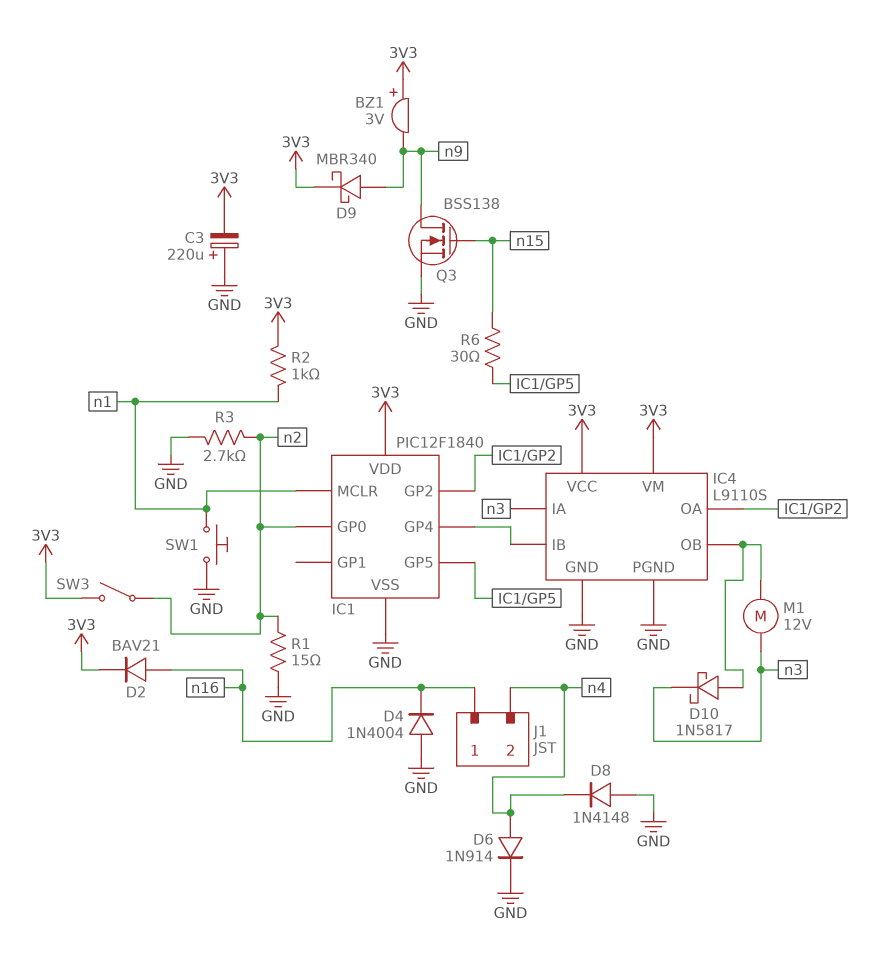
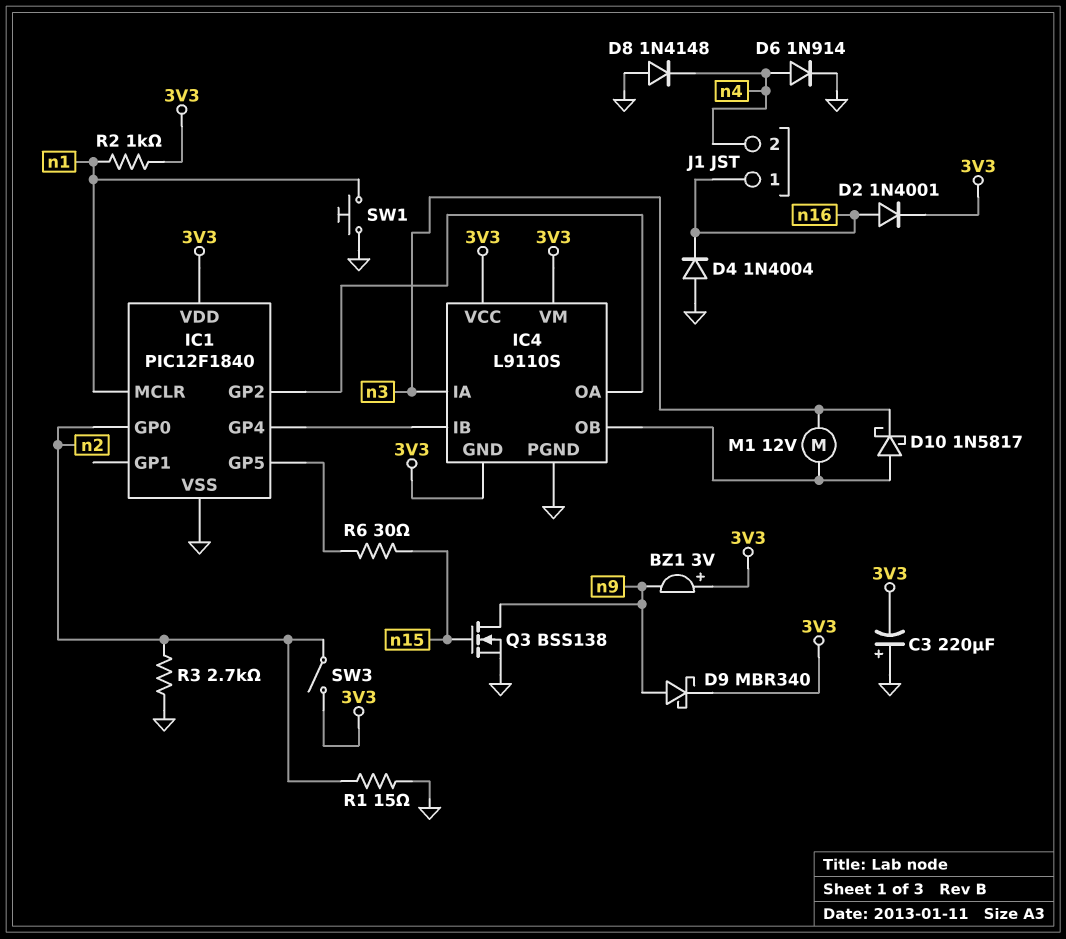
D2: diode BAV21 (A n16, K 3V3) -> diode 1N4001 (A n16, K 3V3)
IC4 pin GND: GND -> 3V3

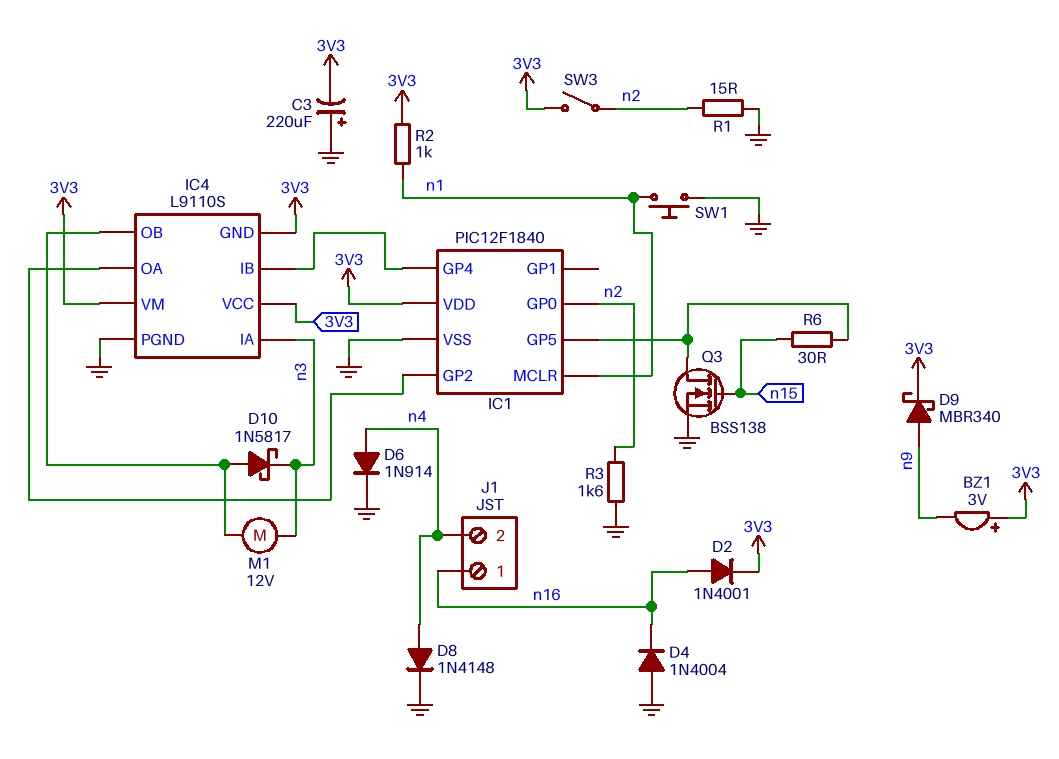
D8: diode 1N4148 (A GND, K n4) -> diode 1N4148 (A n4, K GND)
Q3: NMOS BSS138 (G n15, D n9, S GND) -> NMOS BSS138 (G n15, D IC1/GP5, S GND)
R3: 2.7k (GND, n2) -> 1.6k (GND, n2)

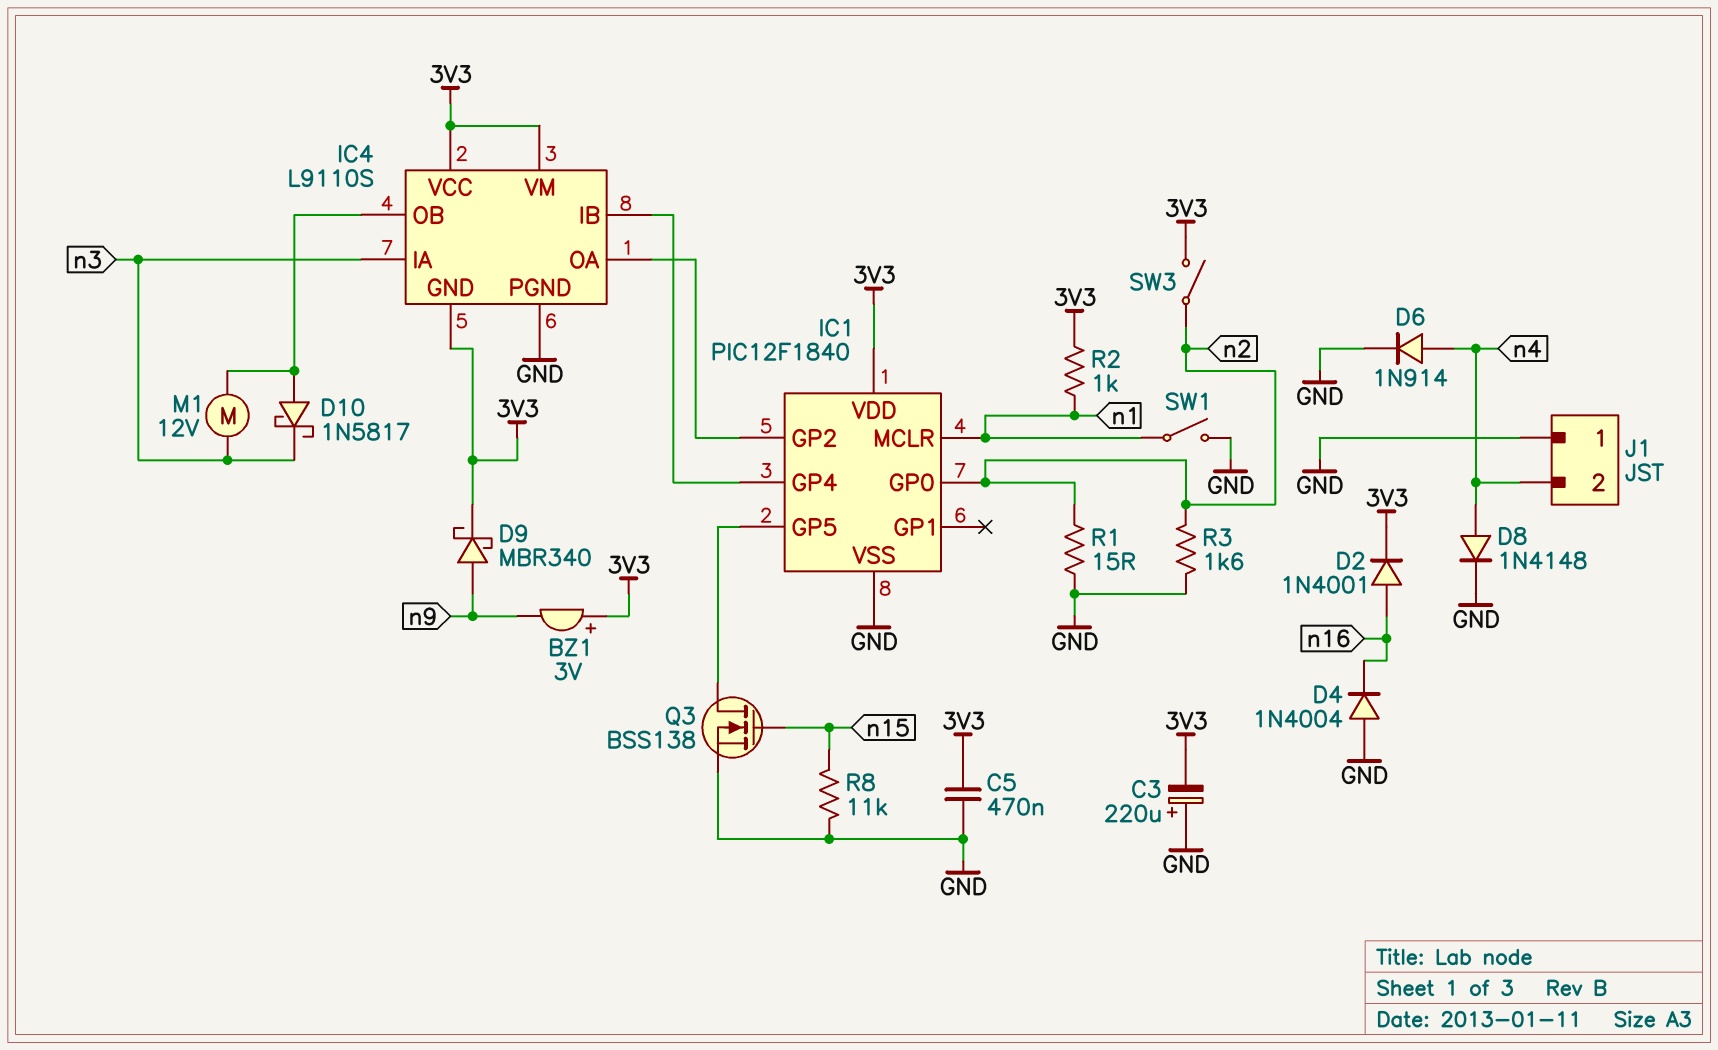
C5: none -> 470nF (3V3, GND)
J1 pin 1: n16 -> GND
R6: 30 (IC1/GP5, n15) -> none
R8: none -> 11k (GND, n15)
SW1: button (GND, n1) -> switch (GND, n1)

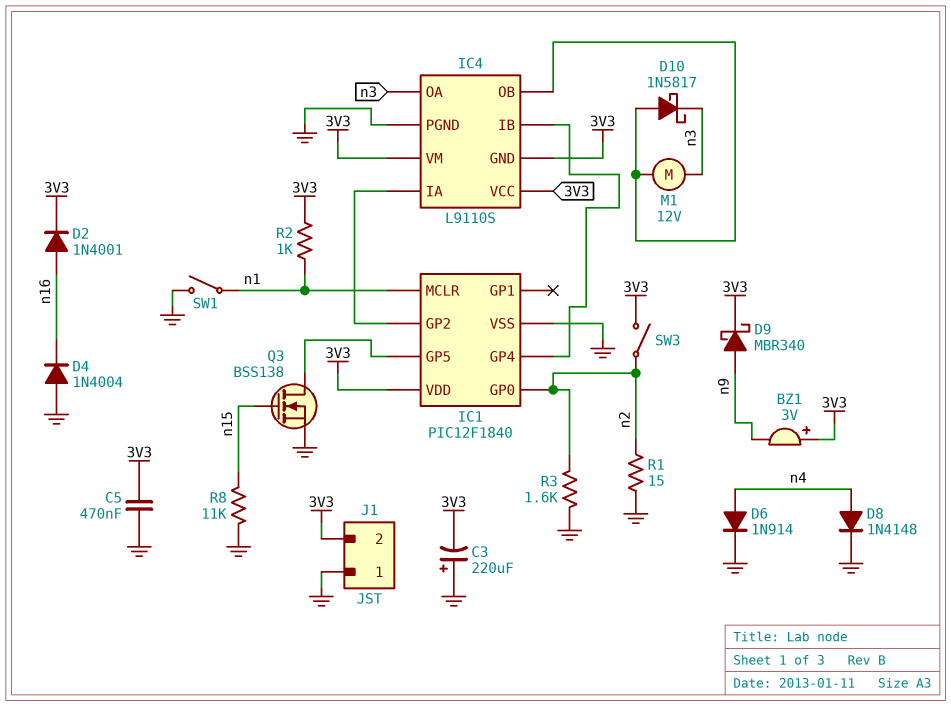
IC4 pin IA: n3 -> IC1/GP2
IC4 pin OA: IC1/GP2 -> n3
J1 pin 2: n4 -> 3V3

